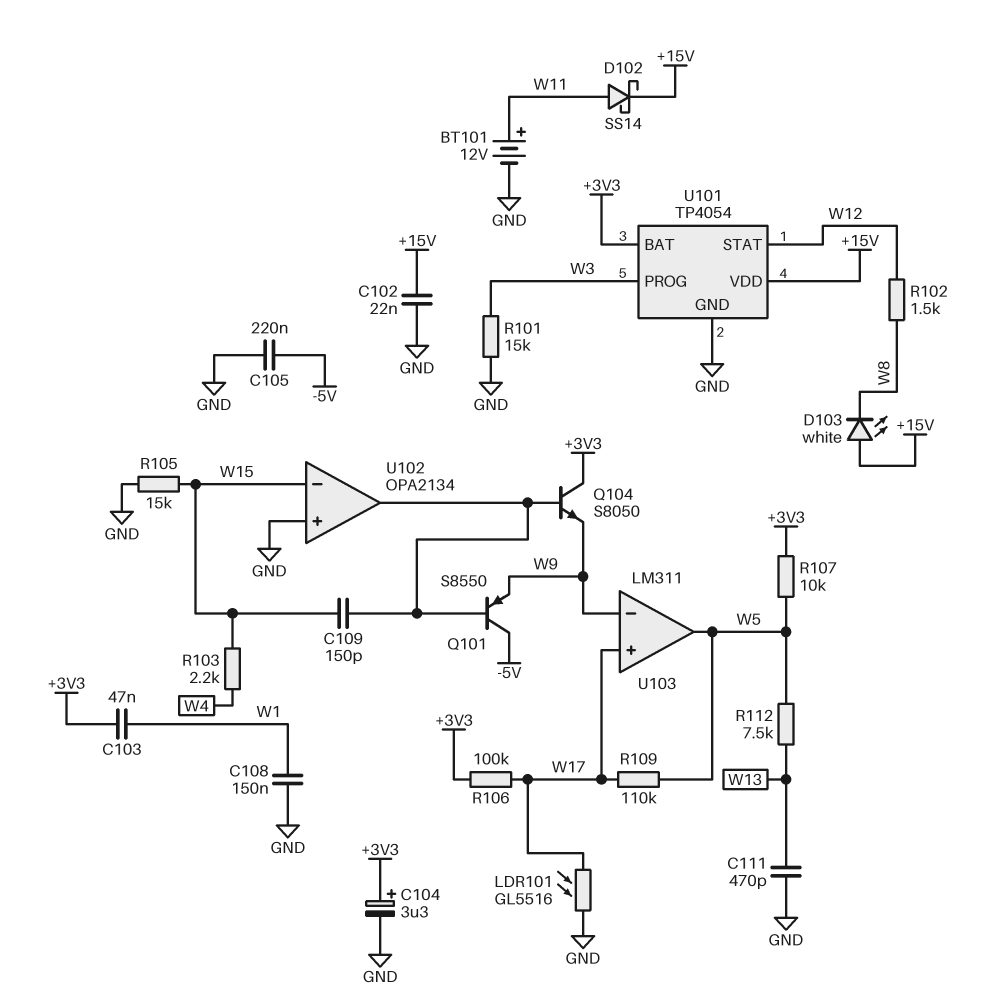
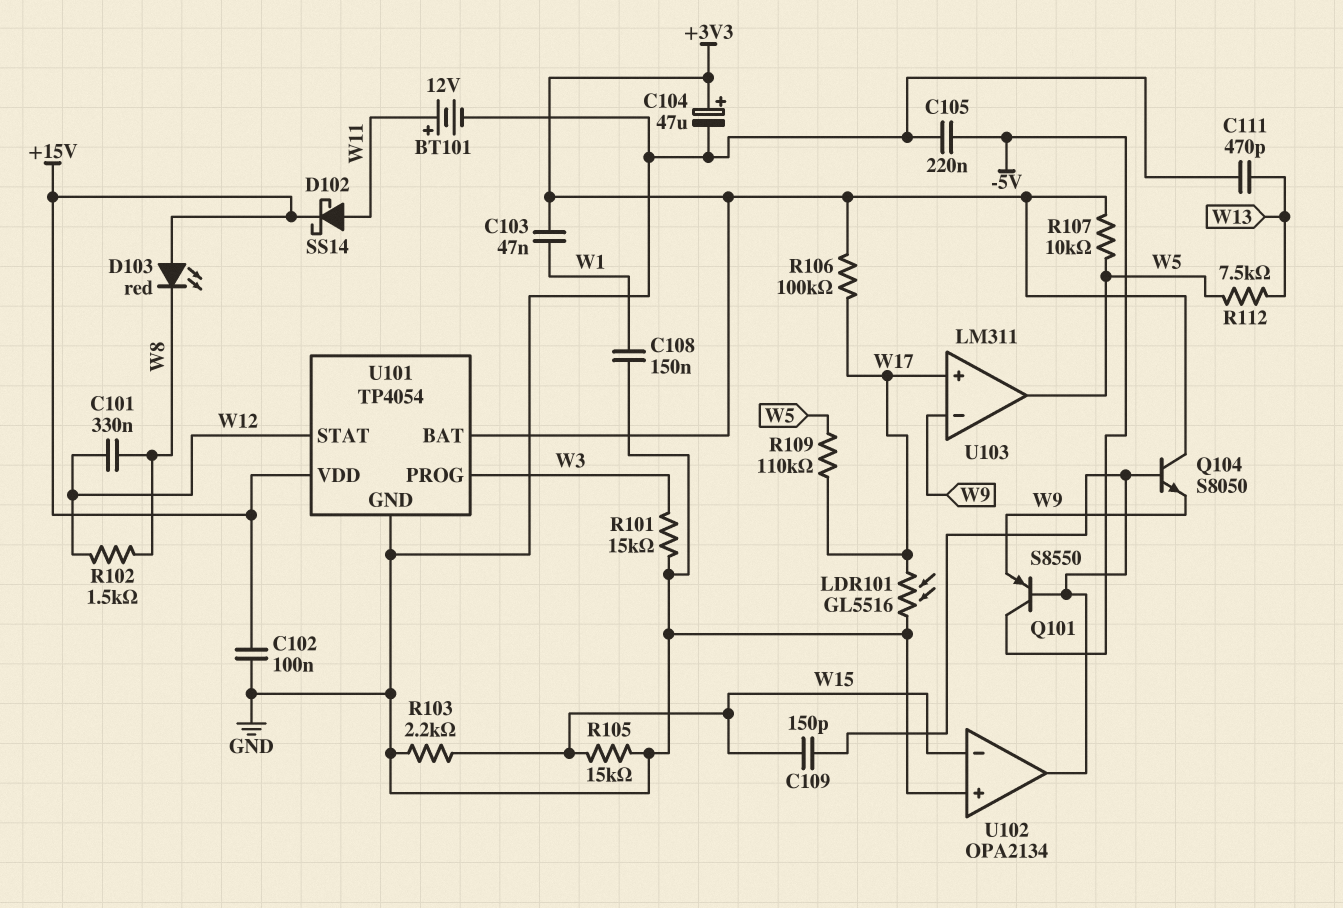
C101: none -> 330nF (W8, W12)
C102: 22nF (+15V, GND) -> 100nF (+15V, GND)
C104: 3.3uF (plus +3V3, minus GND) -> 47uF (plus +3V3, minus GND)
D103: LED white (A +15V, K W8) -> LED red (A +15V, K W8)
R103: 2.2k (W4, W15) -> 2.2k (GND, W15)

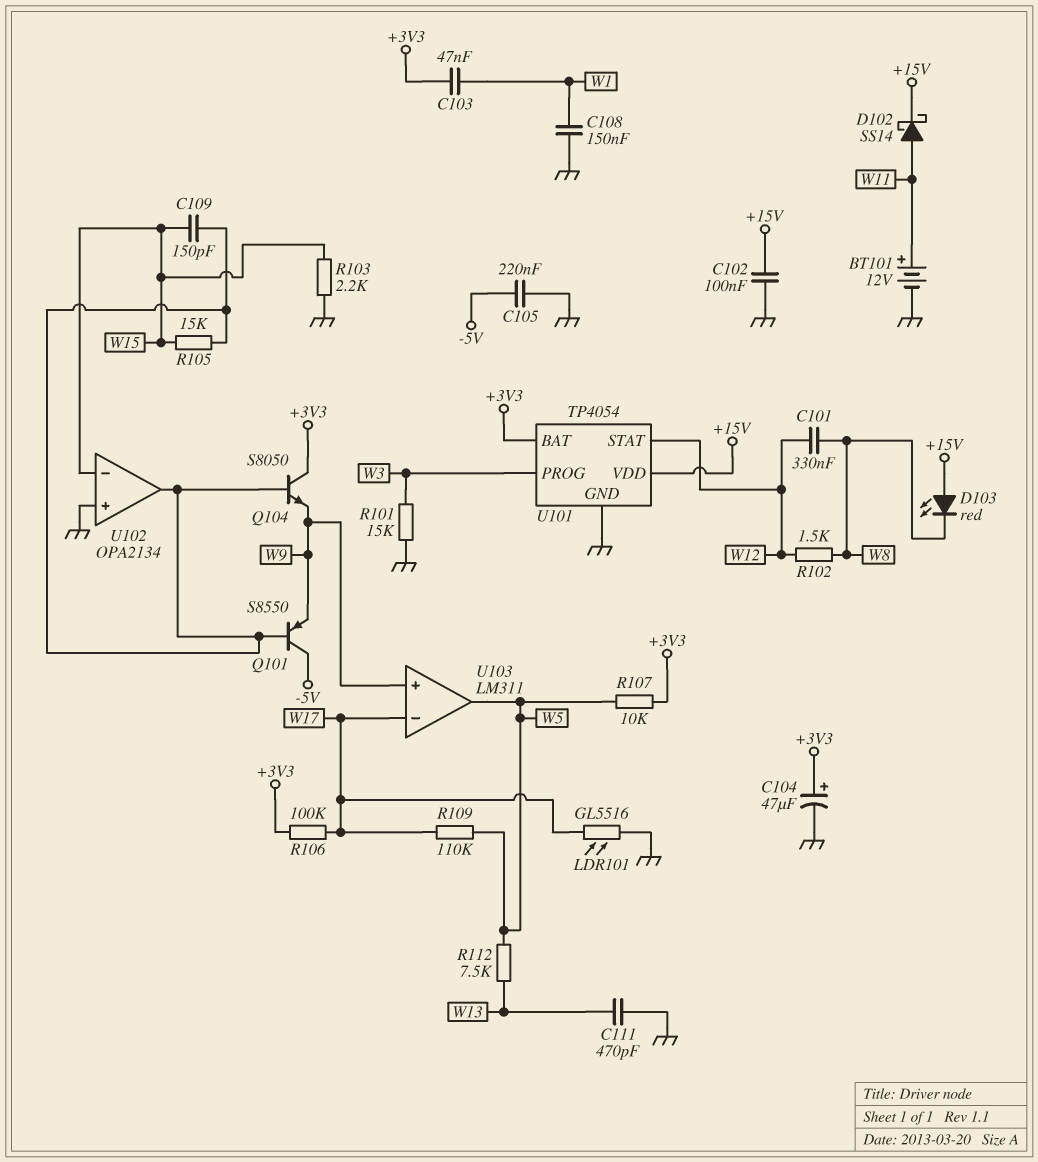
R105: 15k (GND, W15) -> 15k (U102/out, W15)
U103 pin in+: W17 -> W9
U103 pin in-: W9 -> W17

